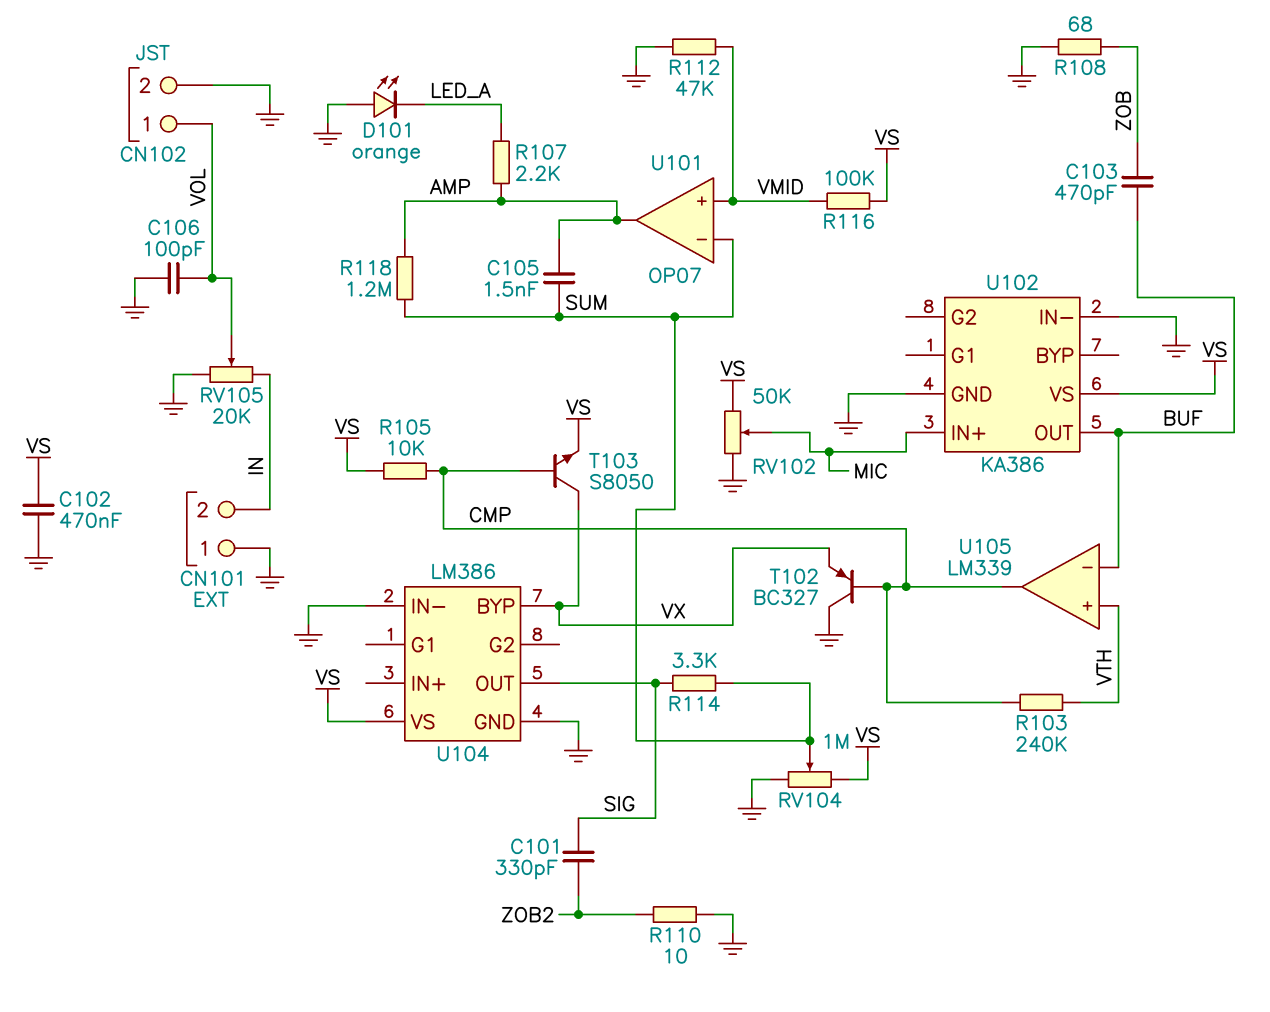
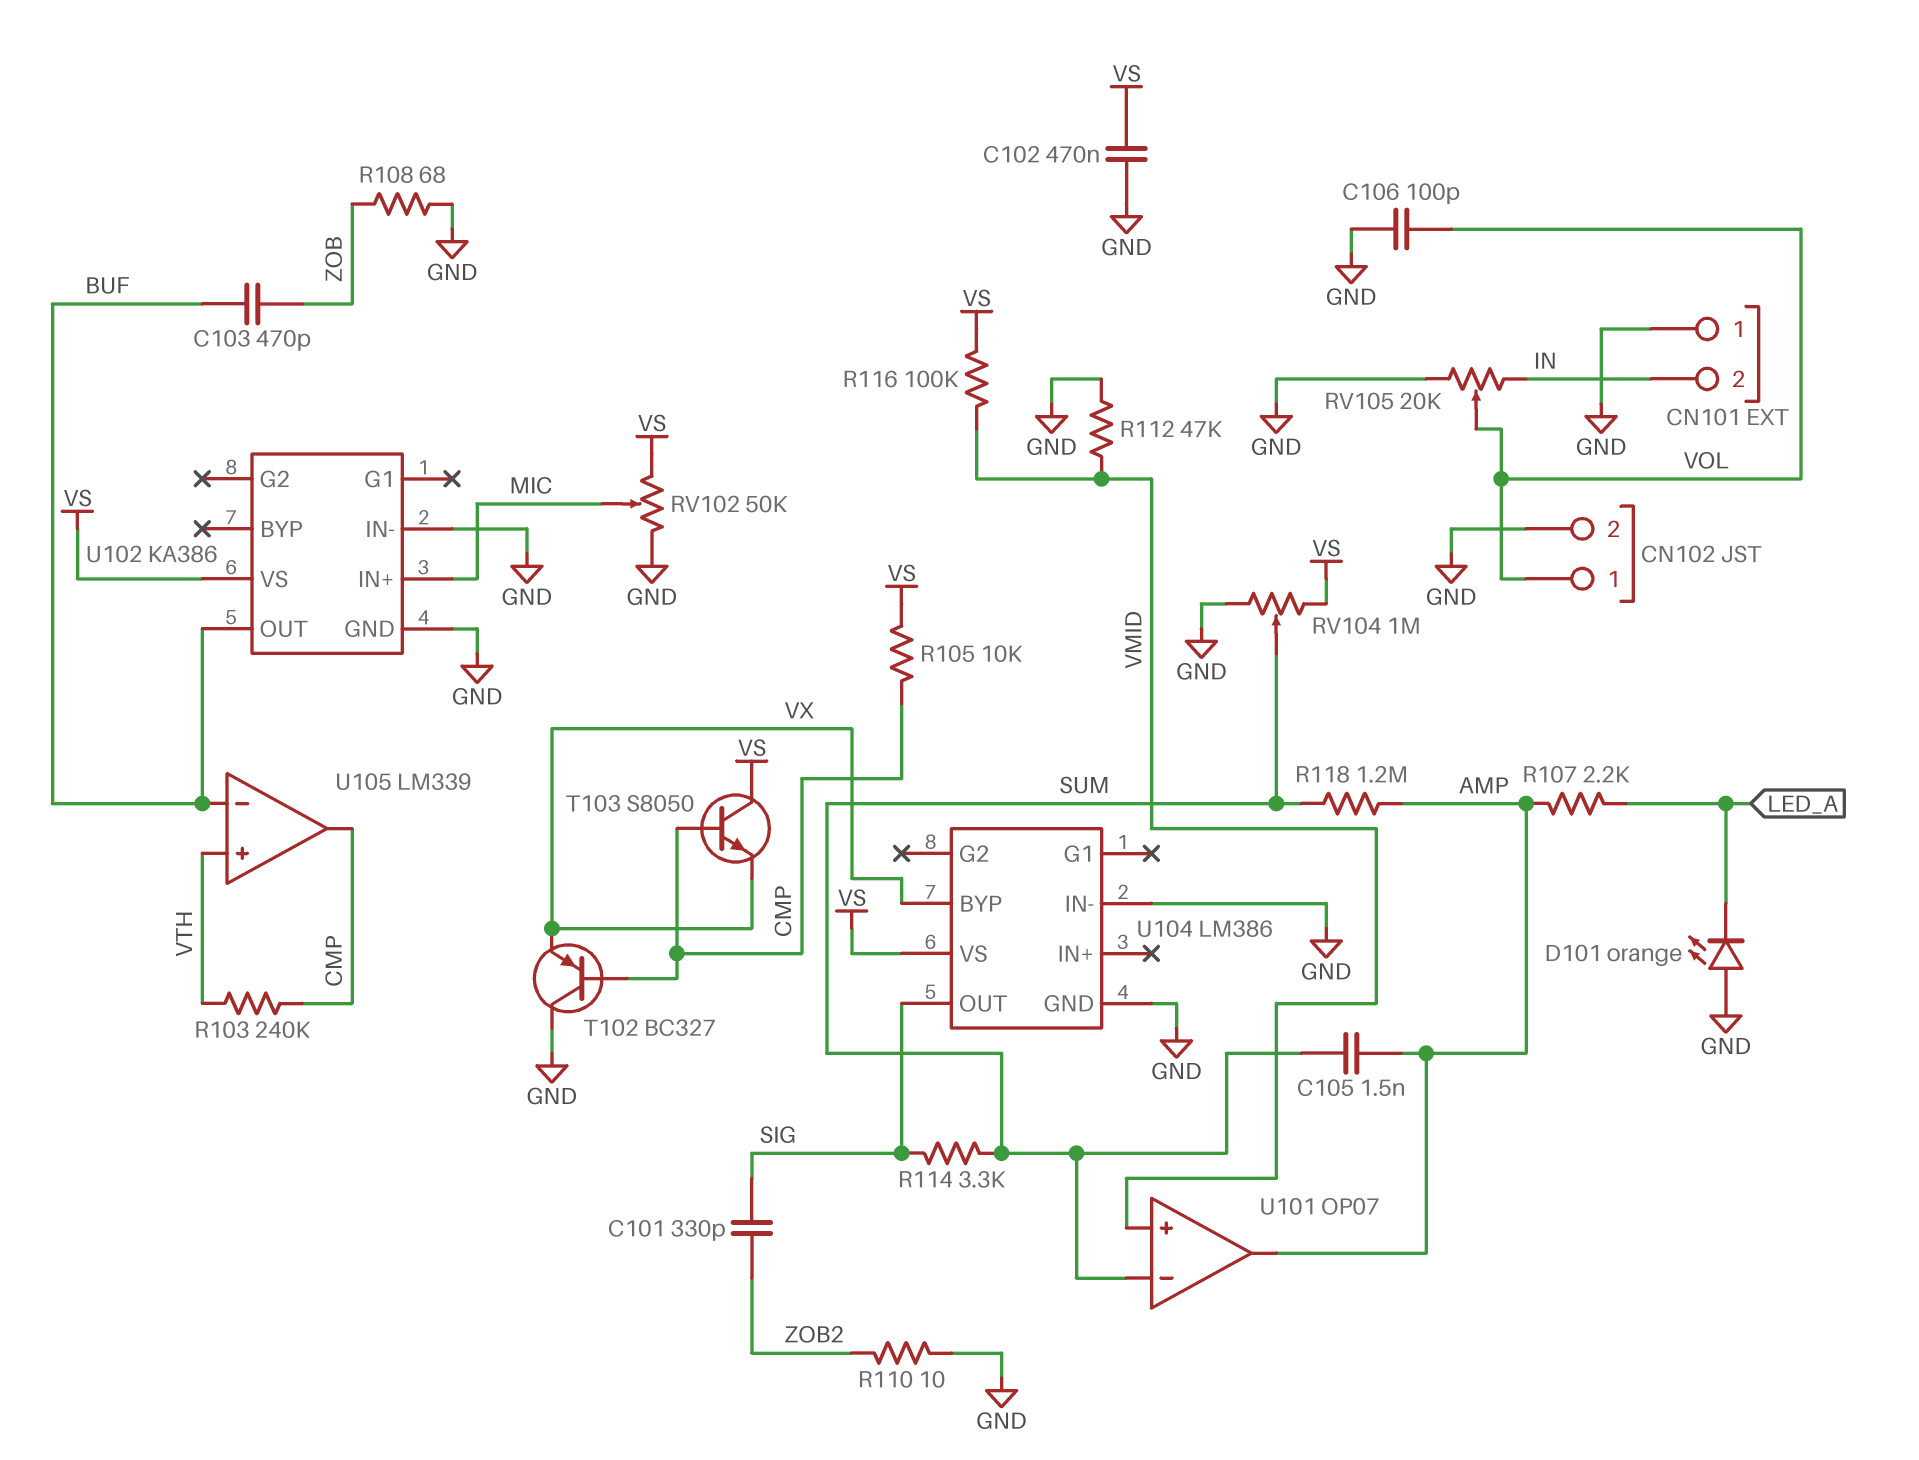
T103: NPN S8050 (B CMP, C VX, E VS) -> NPN S8050 (B CMP, C VS, E VX)

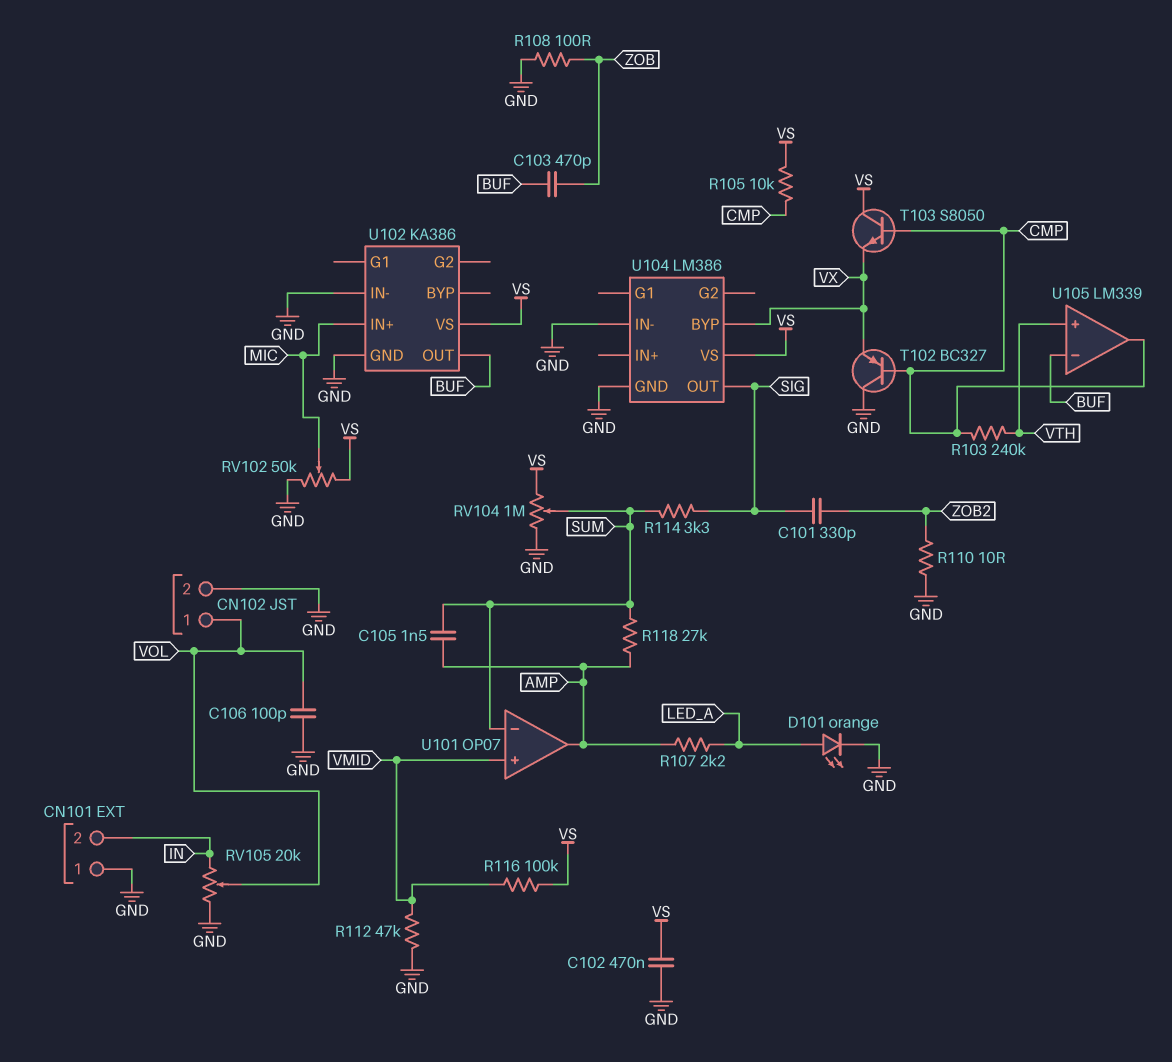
D101: LED orange (A GND, K LED_A) -> LED orange (A LED_A, K GND)
R108: 68 (GND, ZOB) -> 100 (GND, ZOB)
R118: 1.2M (AMP, SUM) -> 27k (AMP, SUM)

